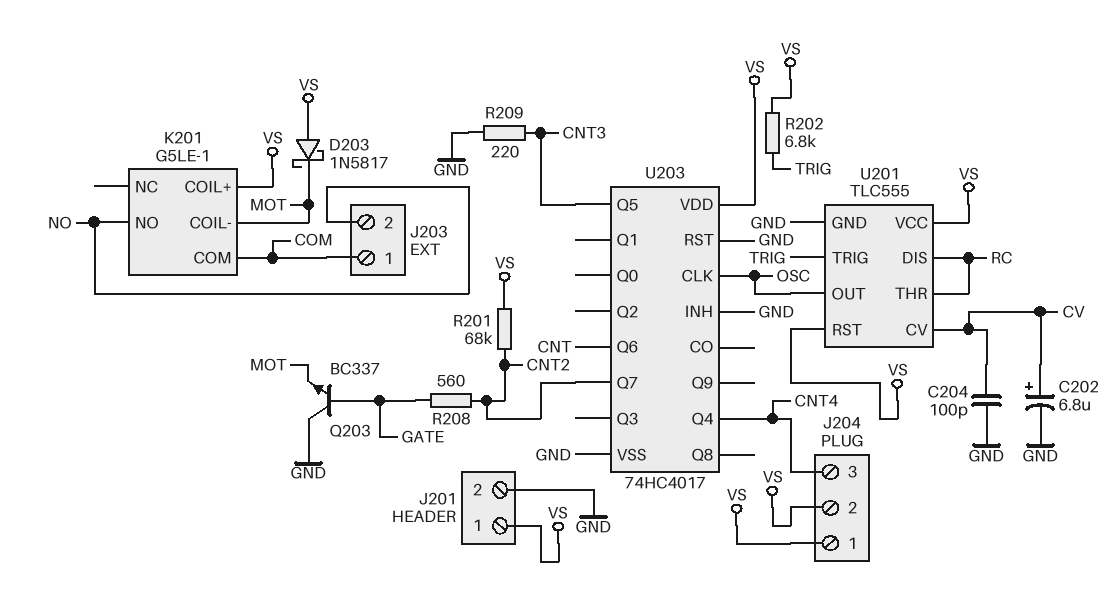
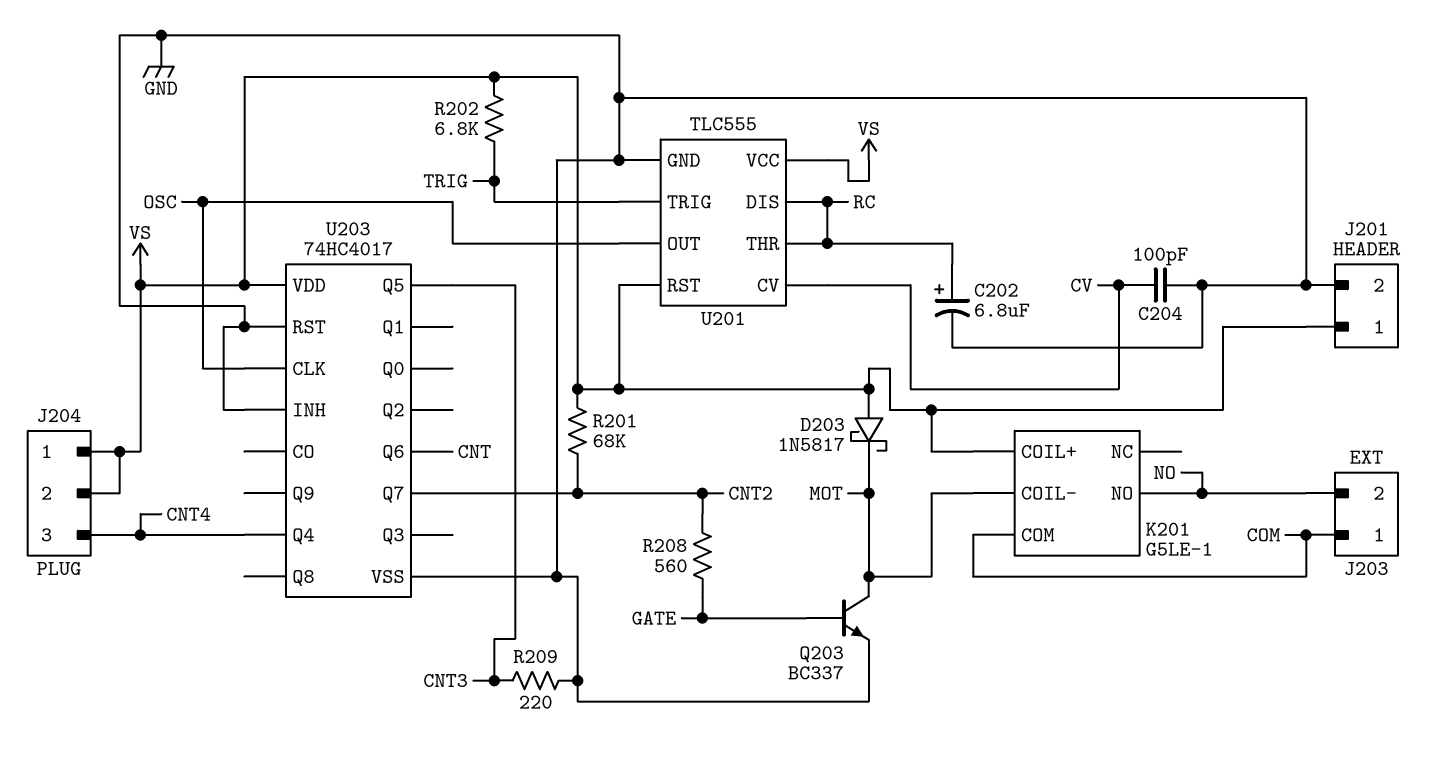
C202: 6.8uF (plus CV, minus GND) -> 6.8uF (plus RC, minus GND)
Q203: NPN BC337 (B GATE, C GND, E MOT) -> NPN BC337 (B GATE, C MOT, E GND)

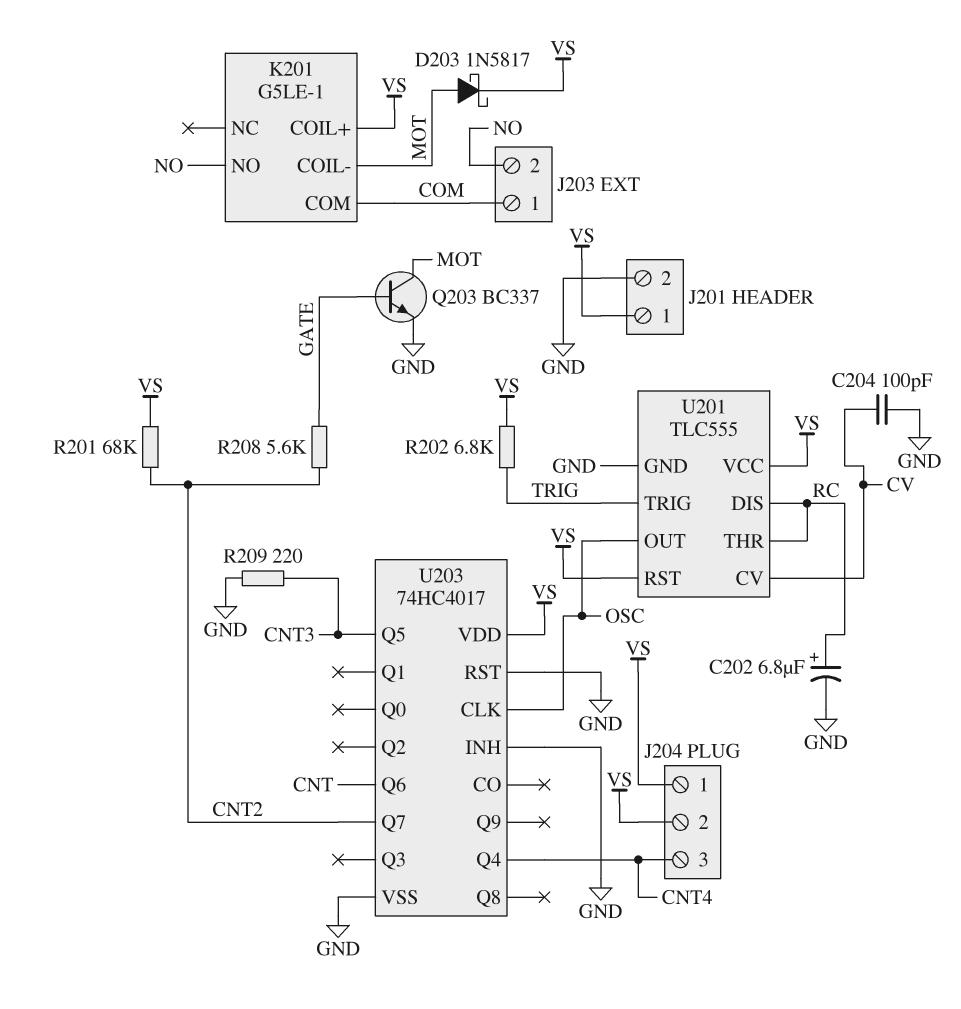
D203: schottky 1N5817 (A VS, K MOT) -> schottky 1N5817 (A MOT, K VS)
R208: 560 (CNT2, GATE) -> 5.6k (CNT2, GATE)

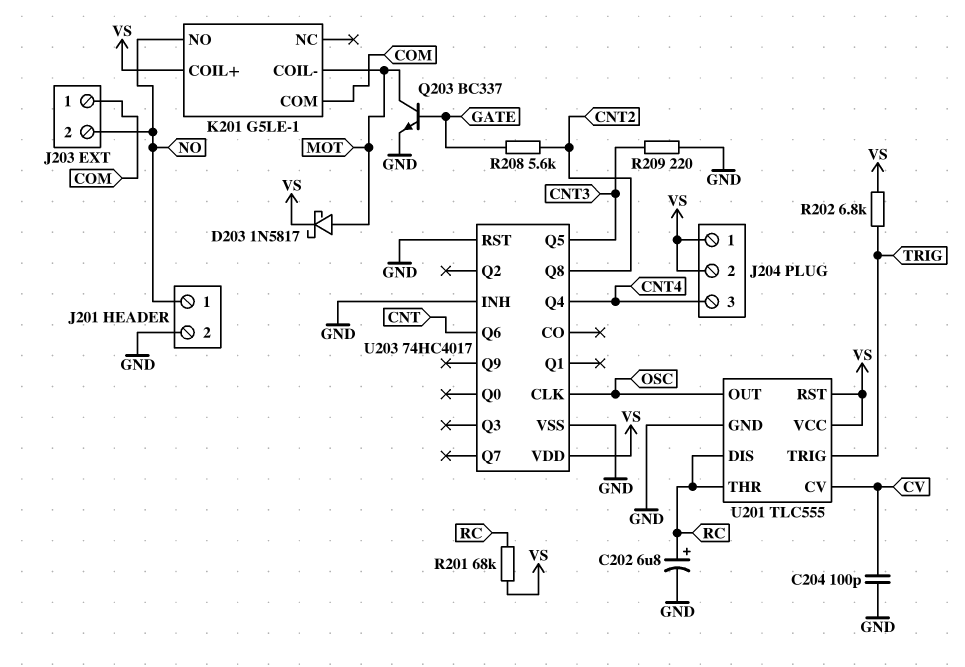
J201 pin 1: VS -> NO
R201: 68k (CNT2, VS) -> 68k (RC, VS)
U203 pin Q7: CNT2 -> none
U203 pin Q8: none -> CNT2

